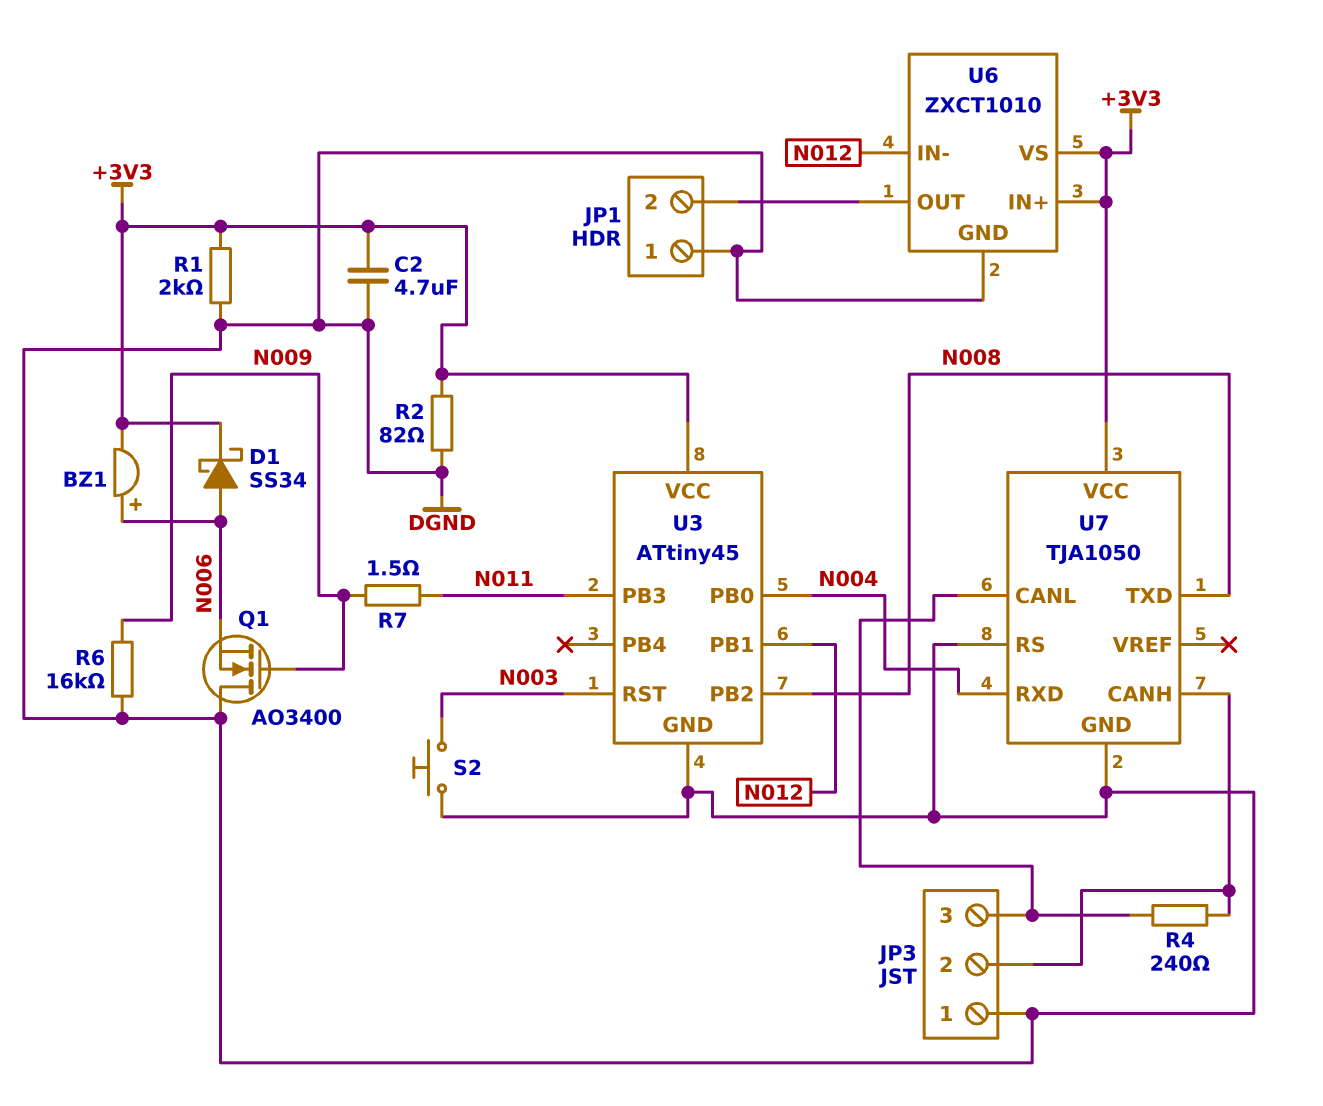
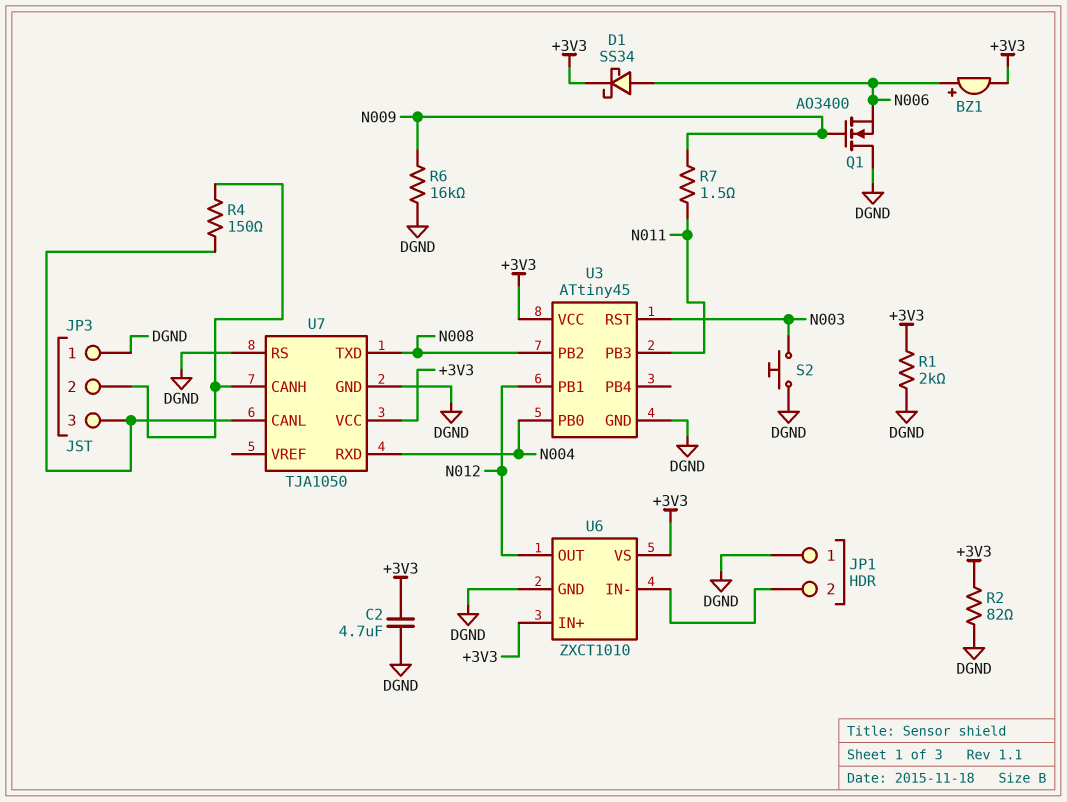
R4: 240 (JP3/2, JP3/3) -> 150 (JP3/2, JP3/3)
U6 pin IN-: N012 -> JP1/2
U6 pin OUT: JP1/2 -> N012

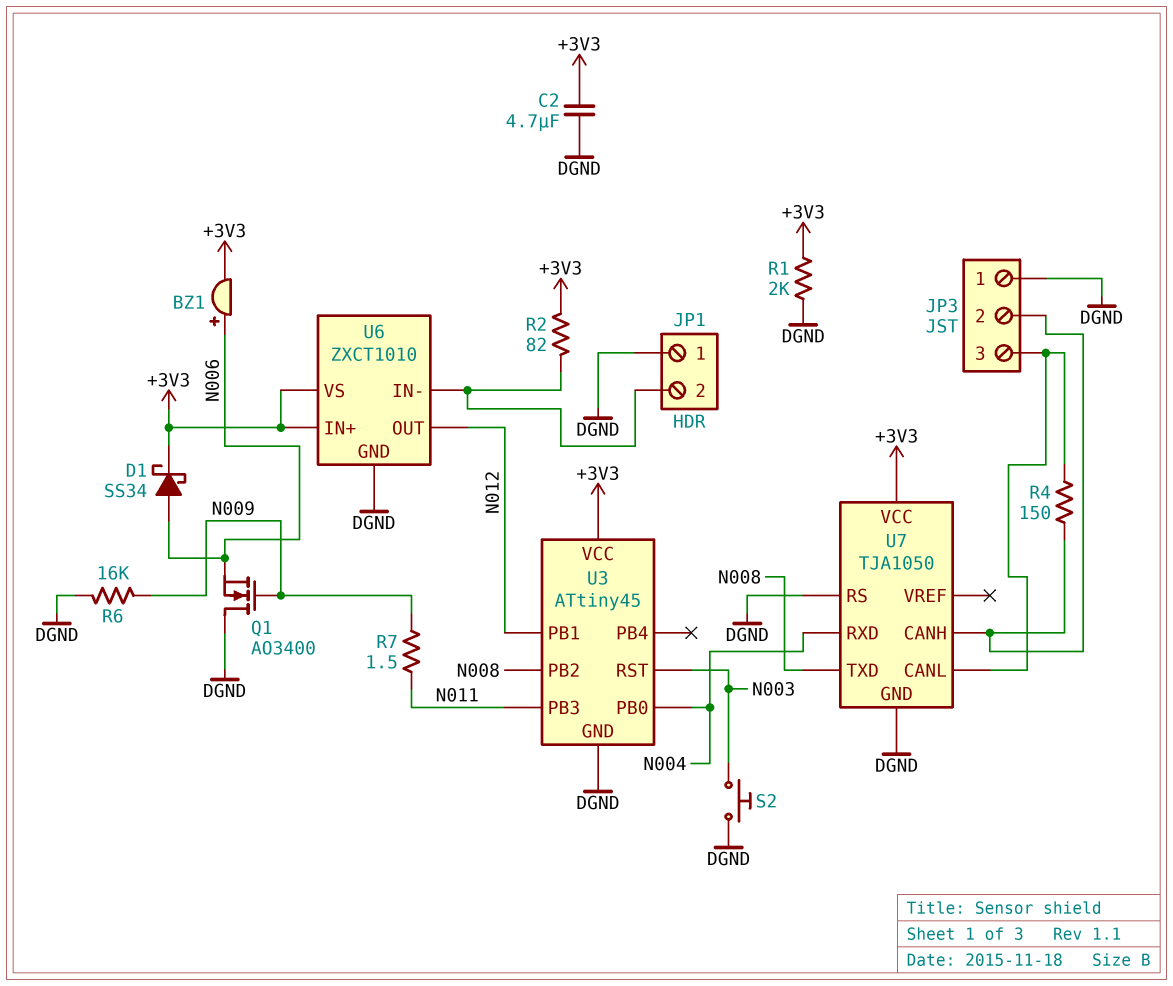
R2: 82 (+3V3, DGND) -> 82 (+3V3, JP1/2)

